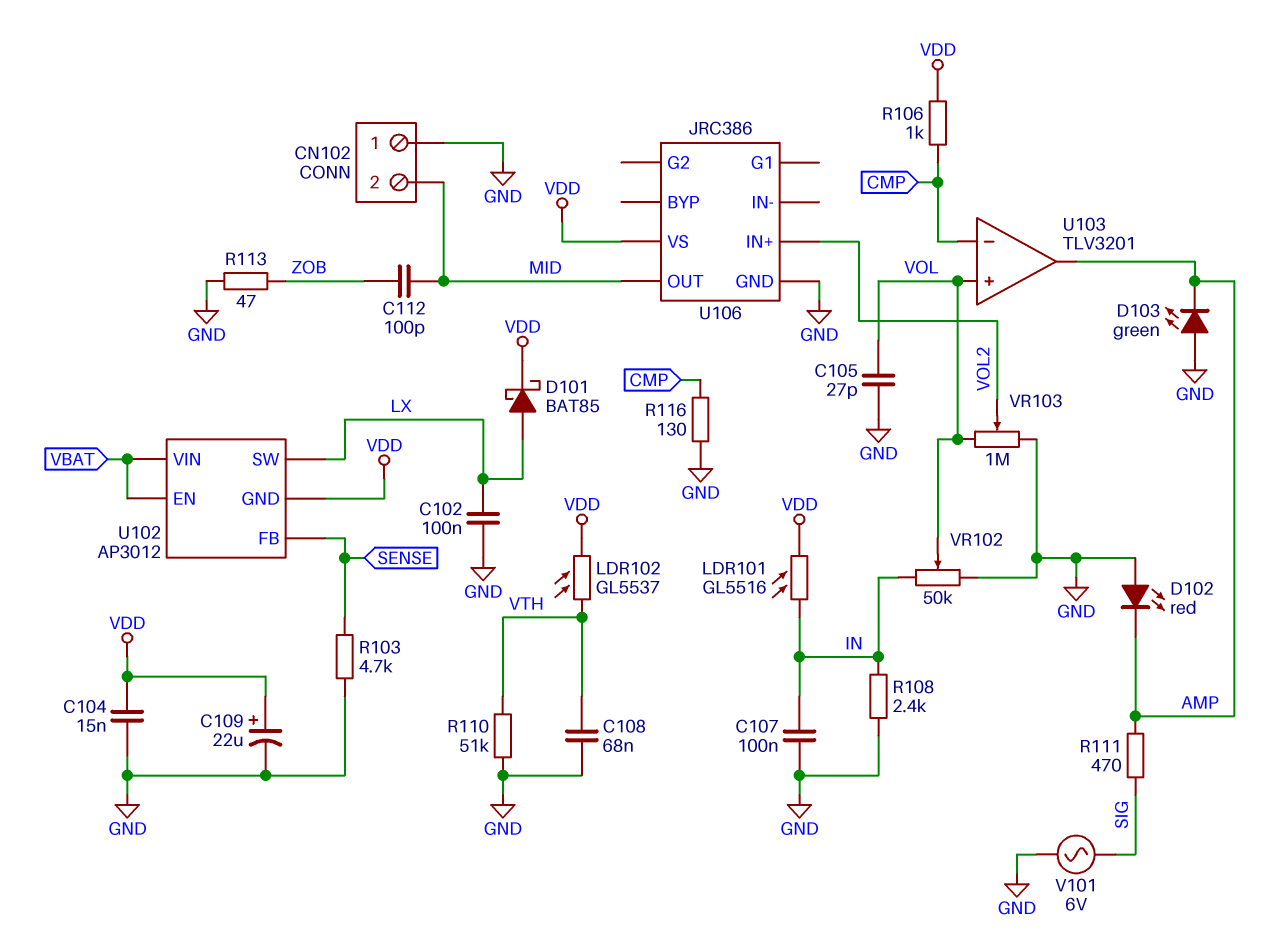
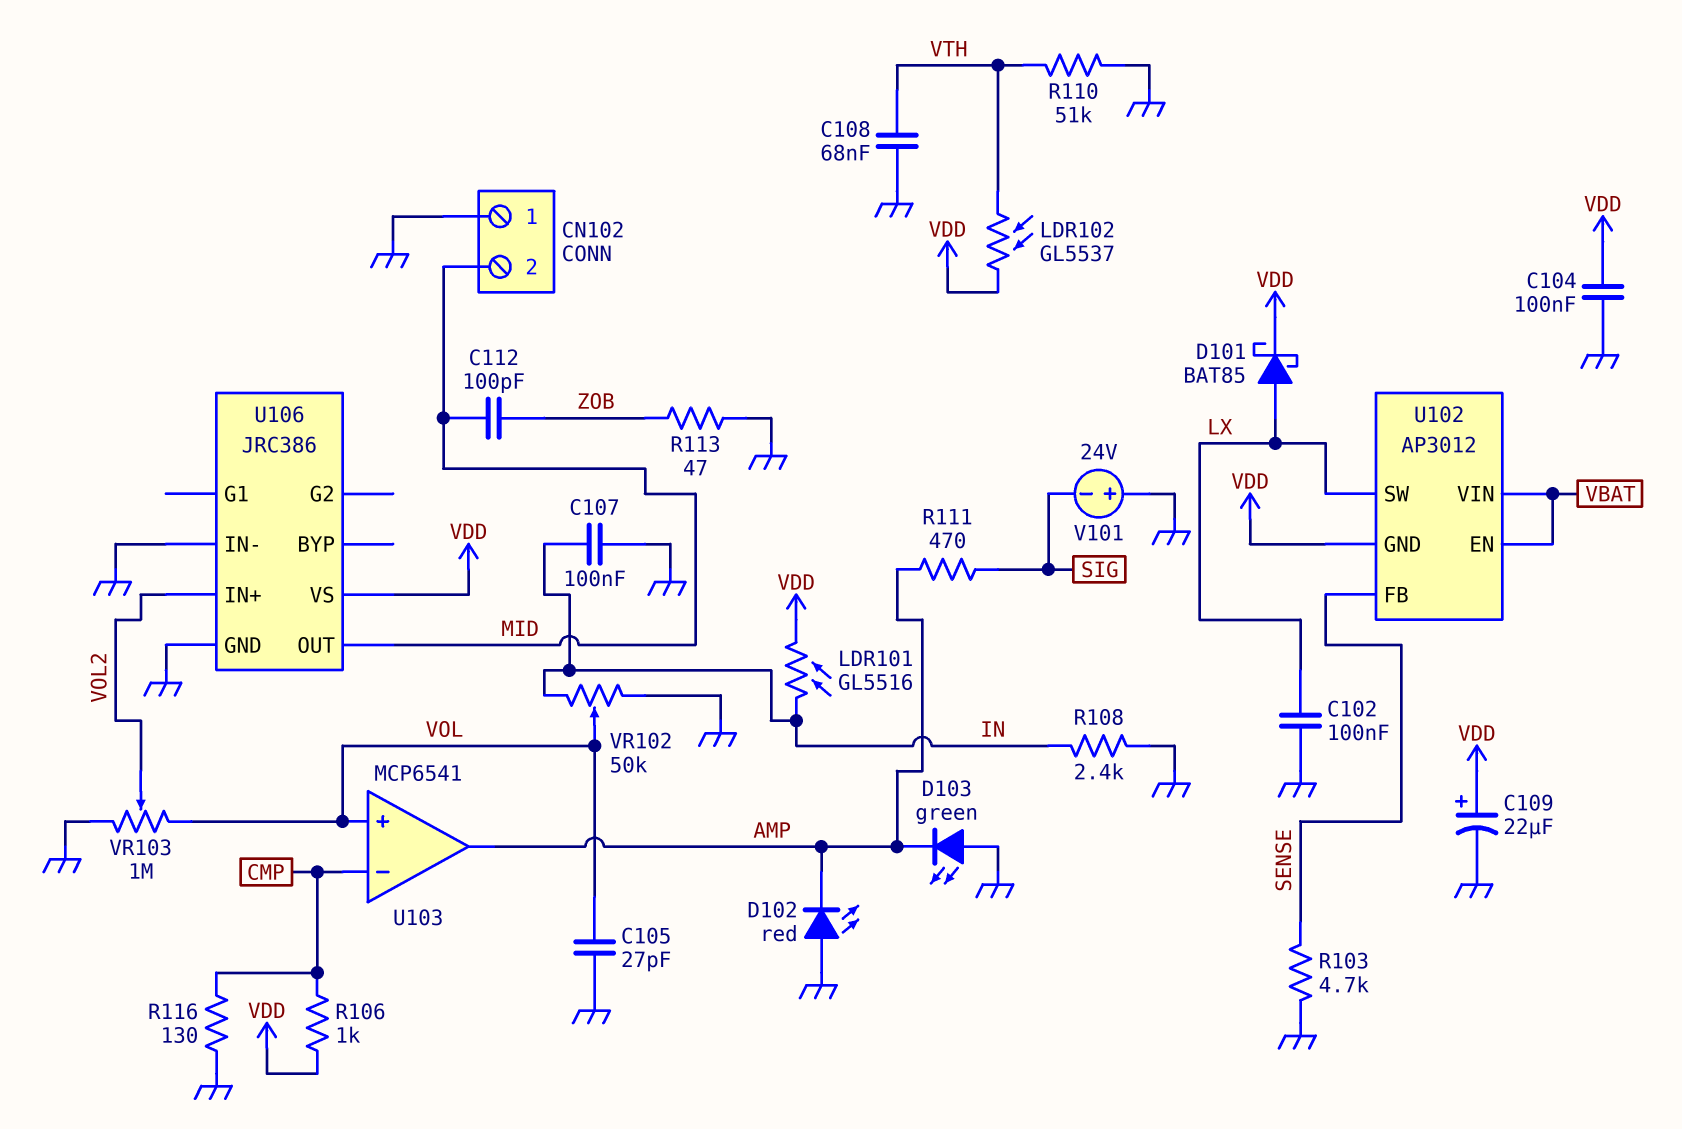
C104: 15nF (GND, VDD) -> 100nF (GND, VDD)
U103: TLV3201 -> MCP6541
U106 pin IN-: none -> GND
V101: AC 6V (GND, SIG) -> 24V (plus GND, minus SIG)

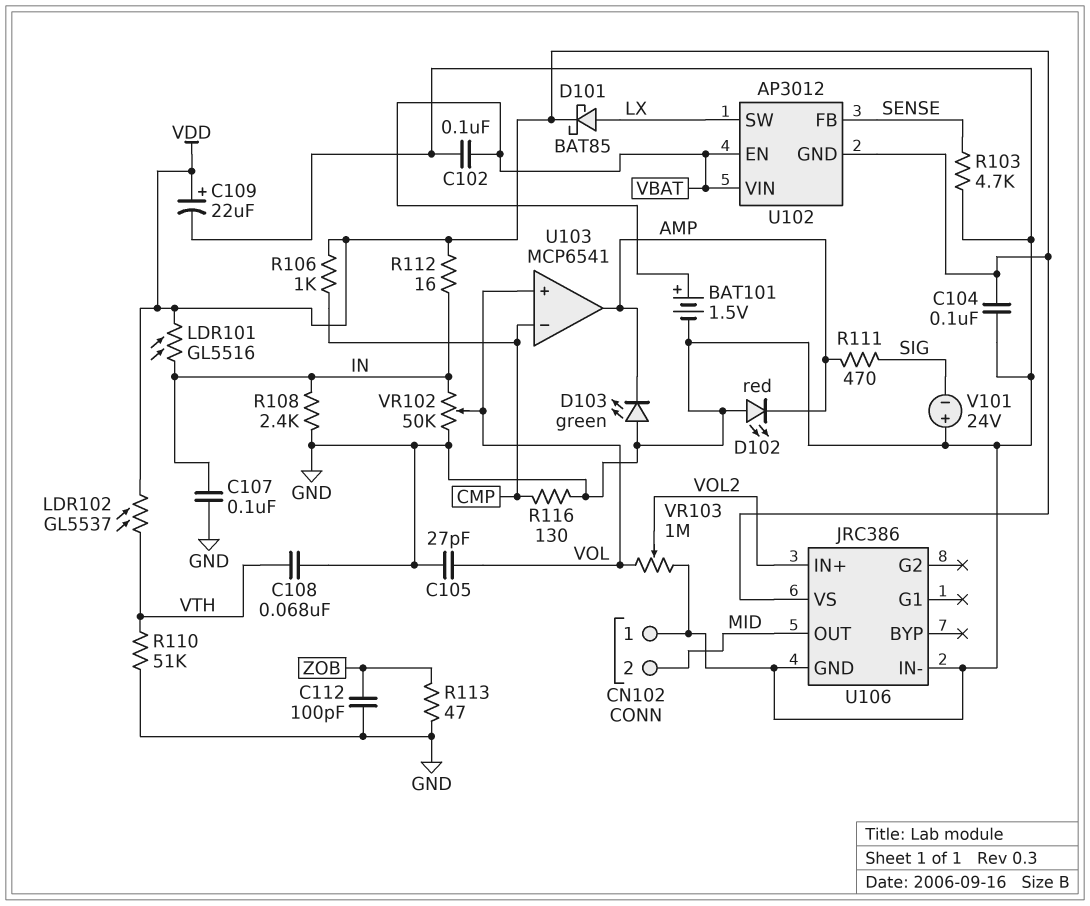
BAT101: none -> 1.5V (plus VBAT, minus GND)
C102: 100nF (GND, LX) -> 100nF (GND, VBAT)
C112: 100pF (MID, ZOB) -> 100pF (GND, ZOB)
R112: none -> 16 (IN, VDD)

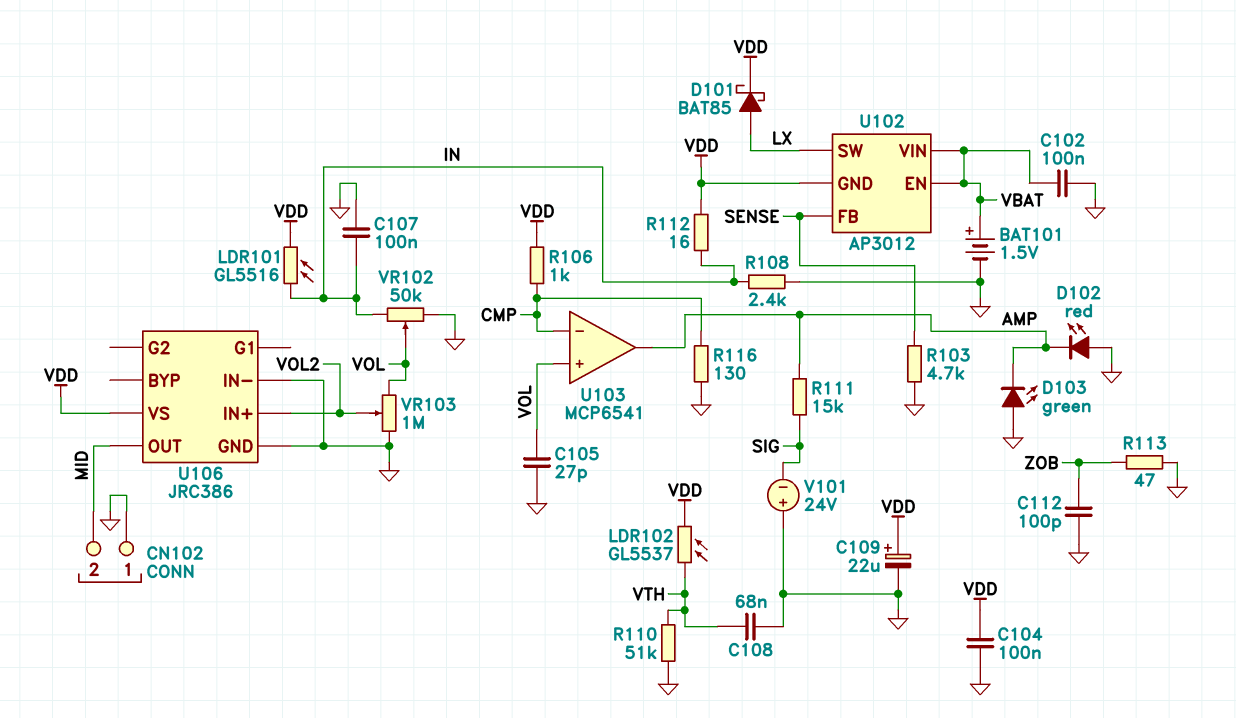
R111: 470 (AMP, SIG) -> 15k (AMP, SIG)

